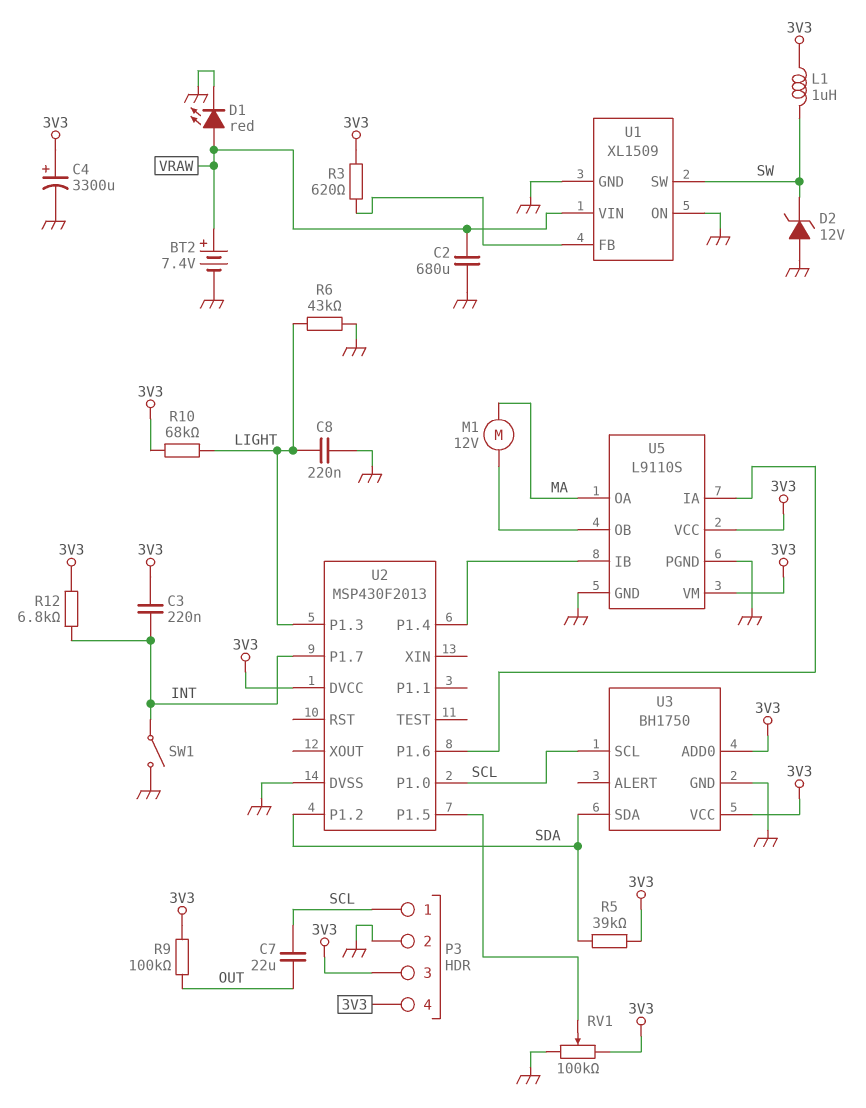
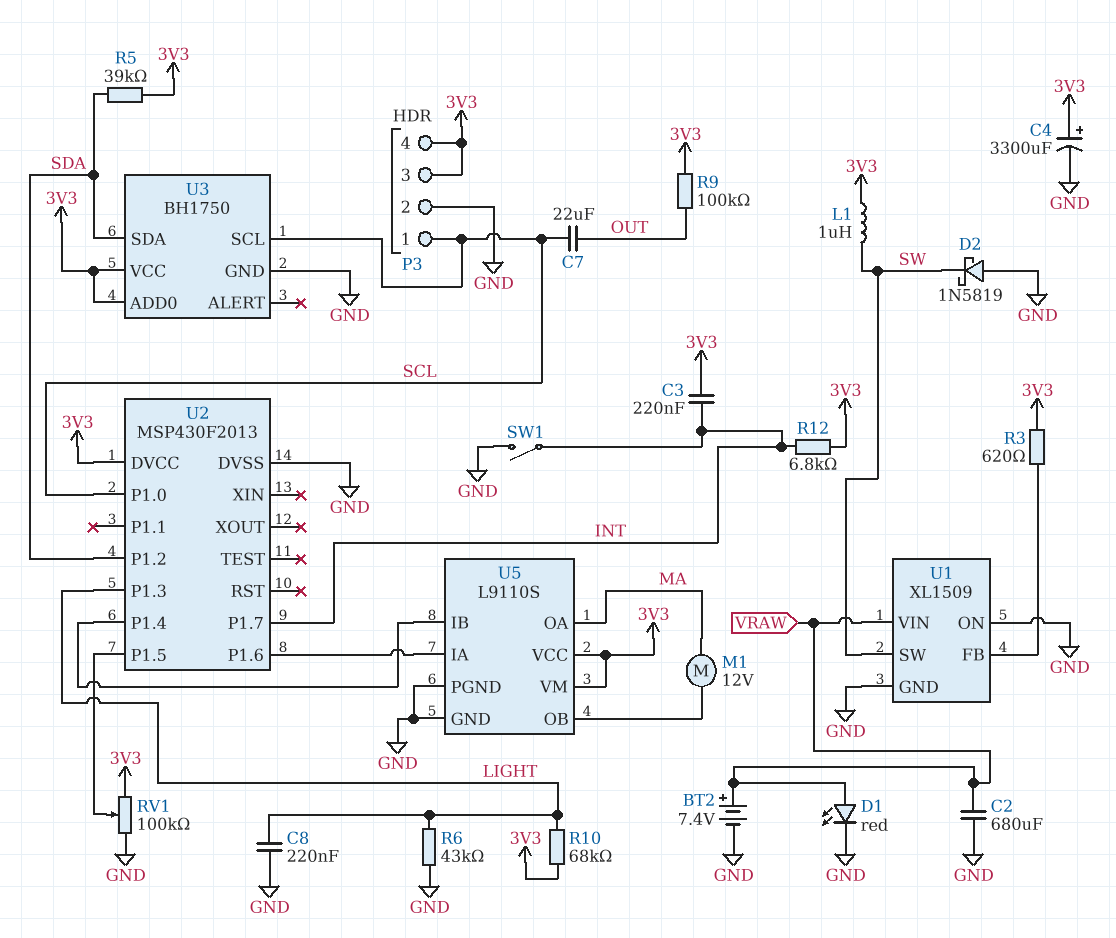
D2: zener 12V (A GND, K SW) -> schottky 1N5819 (A GND, K SW)

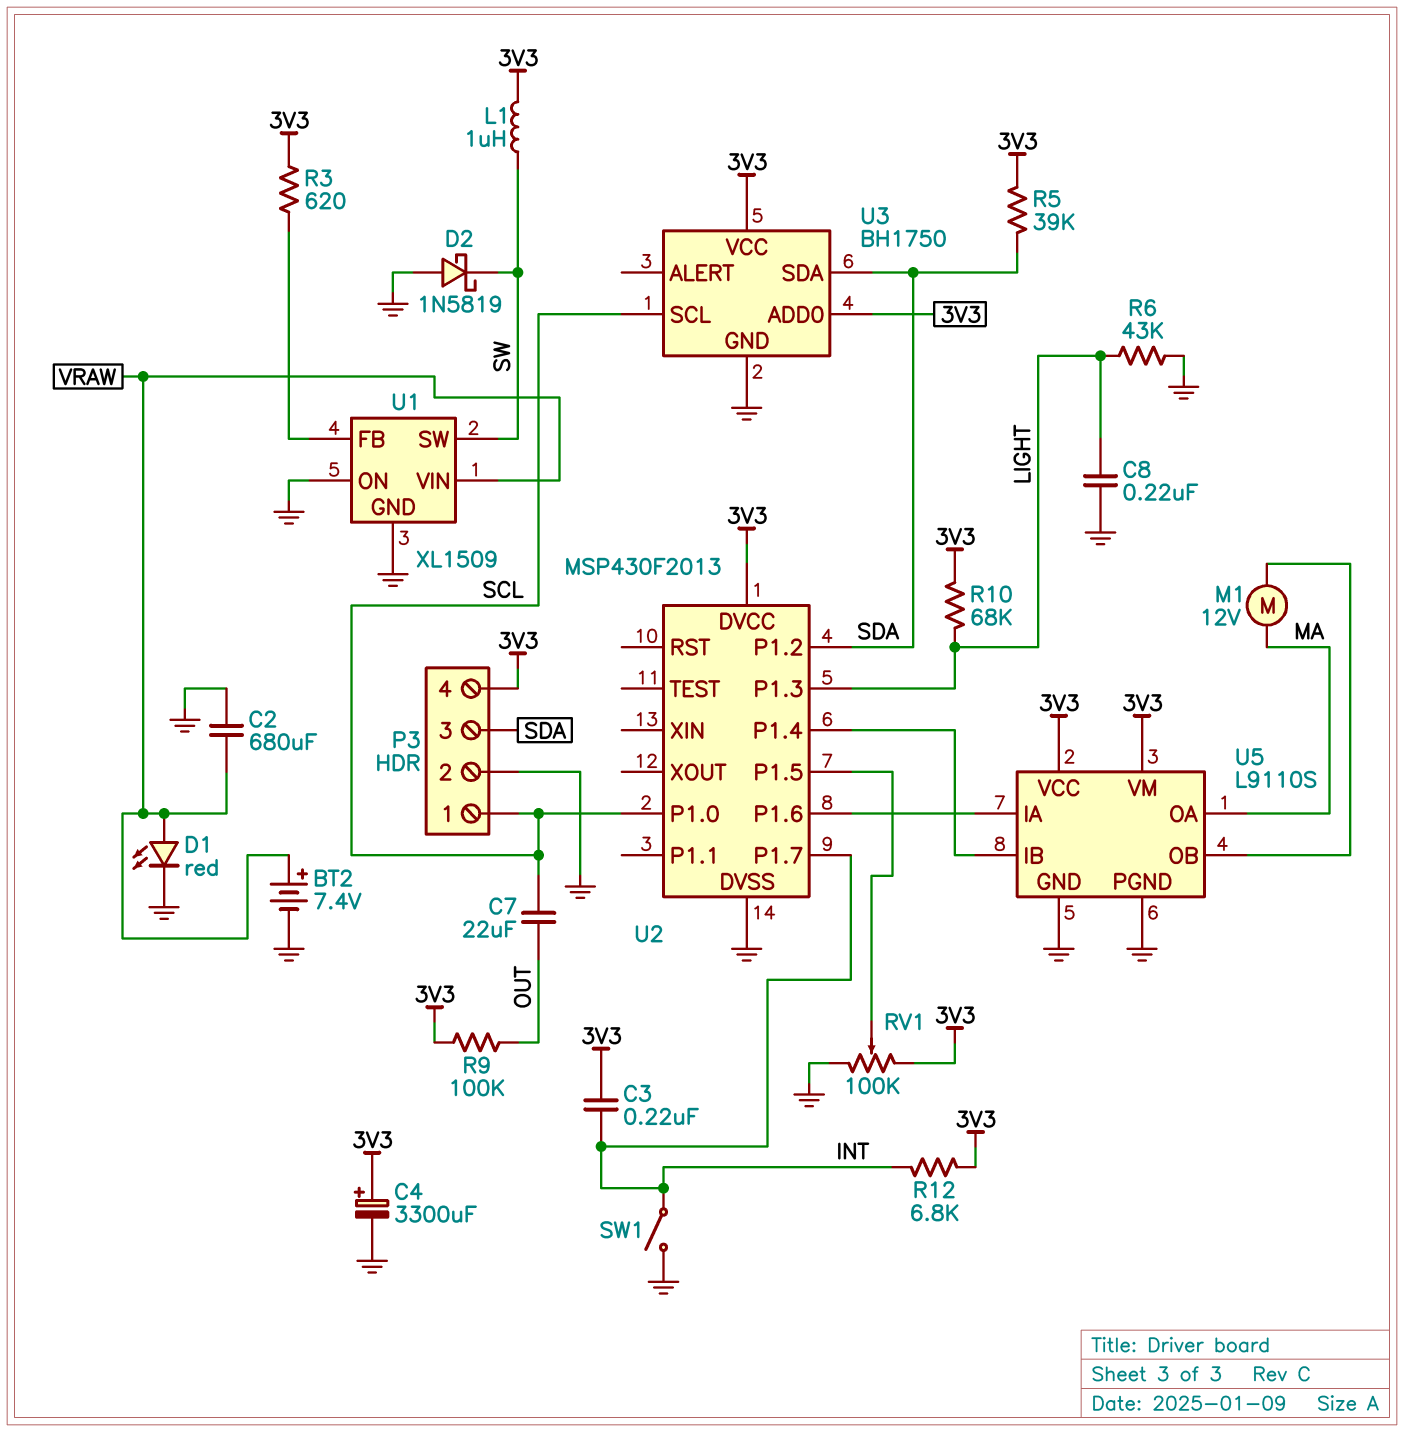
P3 pin 3: 3V3 -> SDA

